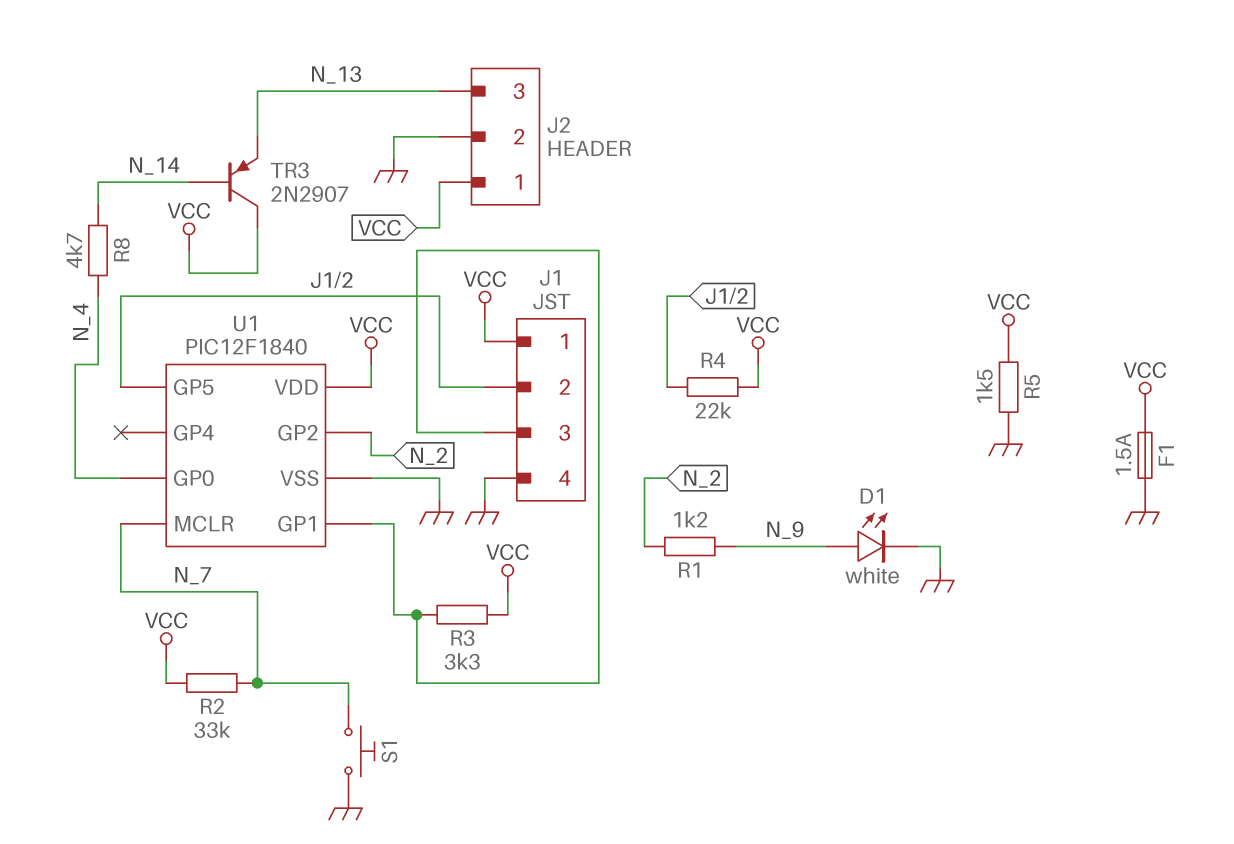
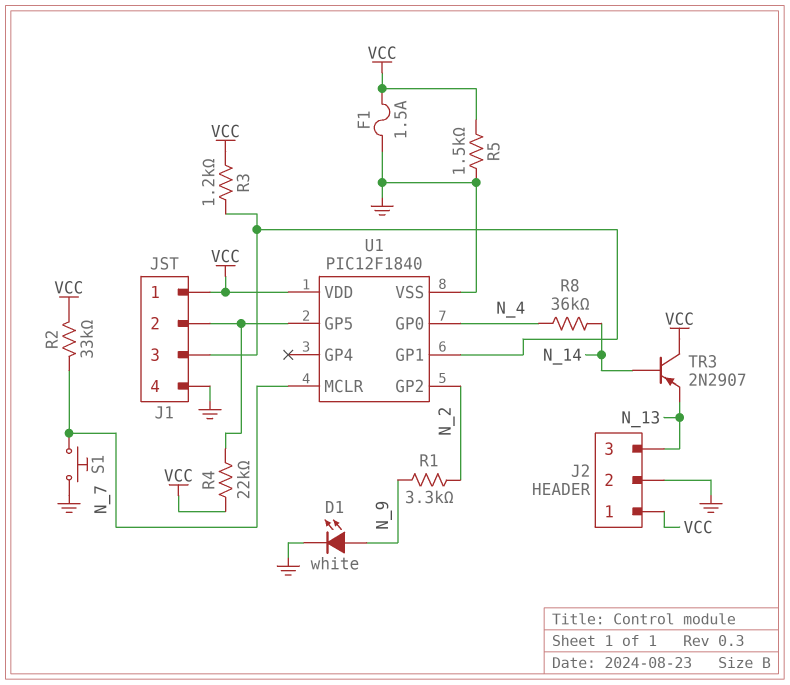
R1: 1.2k (N_2, N_9) -> 3.3k (N_2, N_9)
R3: 3.3k (J1/3, VCC) -> 1.2k (J1/3, VCC)
R8: 4.7k (N_4, N_14) -> 36k (N_4, N_14)

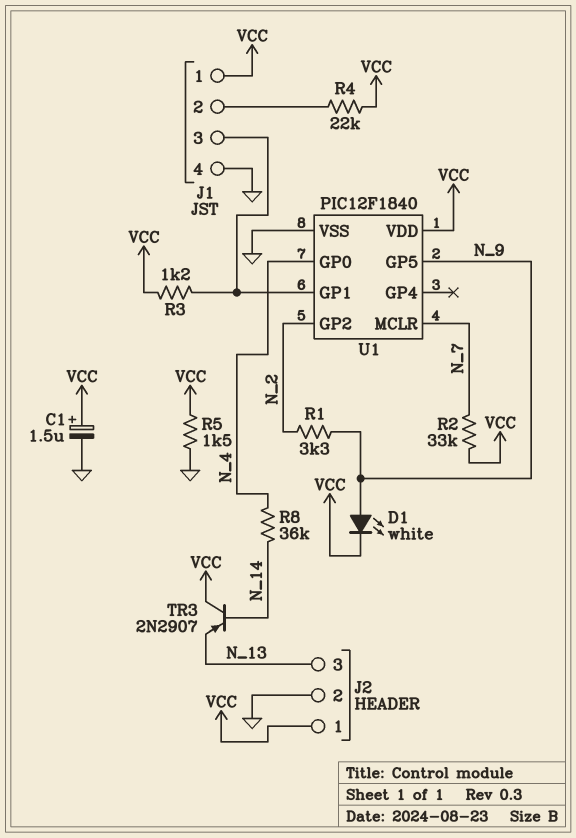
C1: none -> 1.5uF (plus VCC, minus GND)
D1: LED white (A N_9, K GND) -> LED white (A N_9, K VCC)
F1: 1.5A (GND, VCC) -> none
S1: button (GND, N_7) -> none
U1 pin GP5: J1/2 -> N_9

